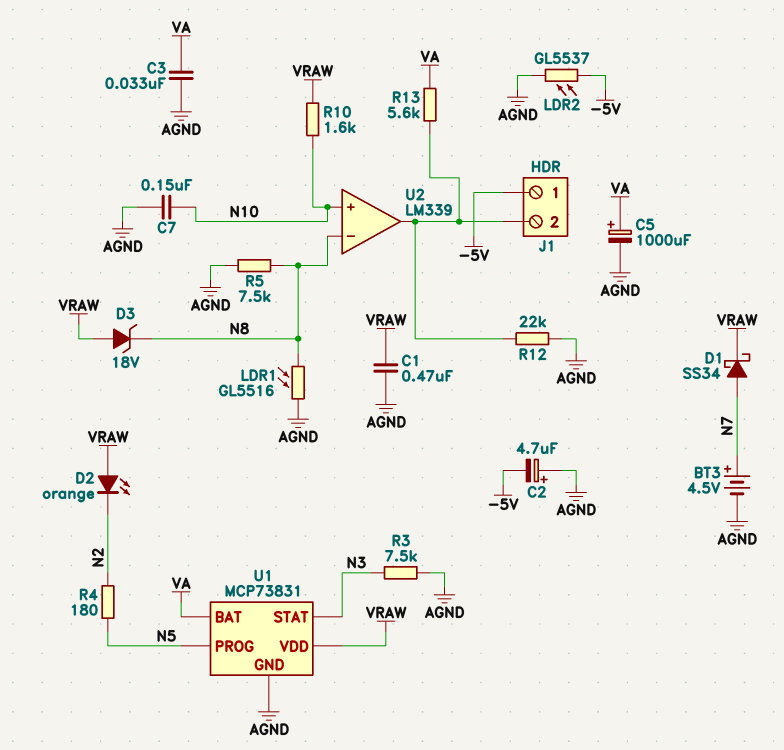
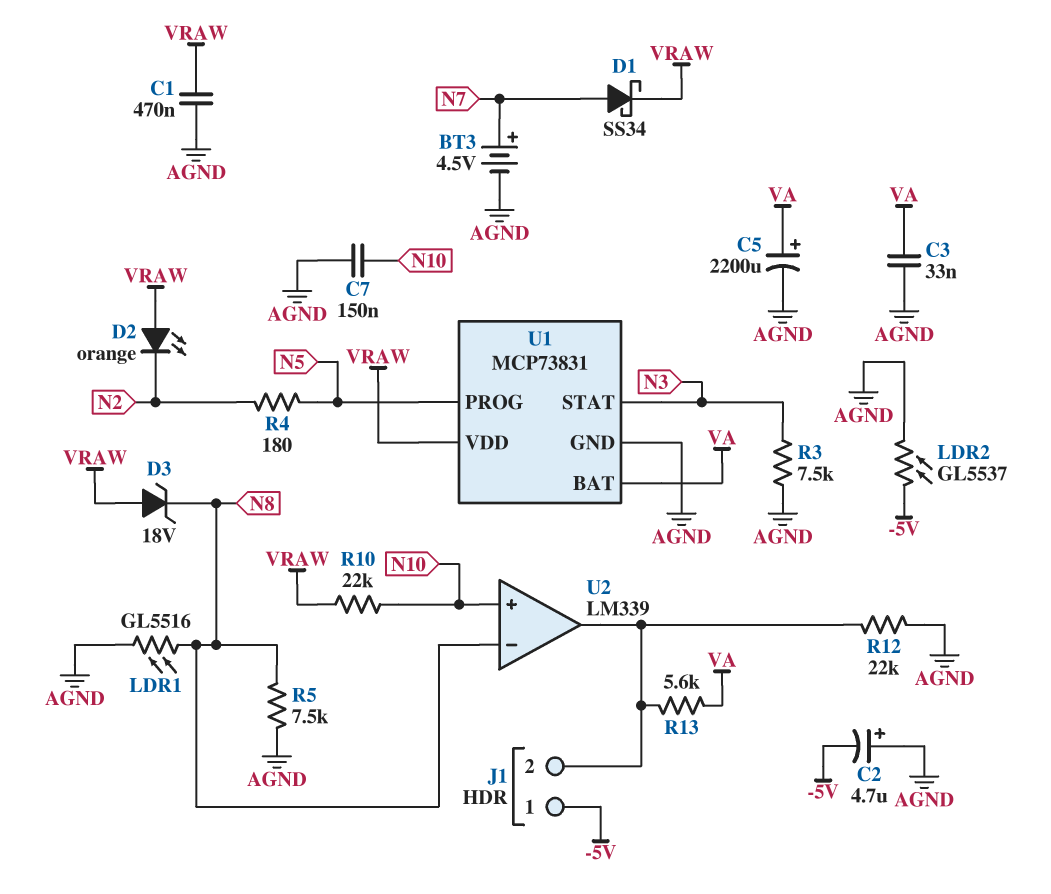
C5: 1000uF (plus VA, minus AGND) -> 2200uF (plus VA, minus AGND)
R10: 1.6k (N10, VRAW) -> 22k (N10, VRAW)

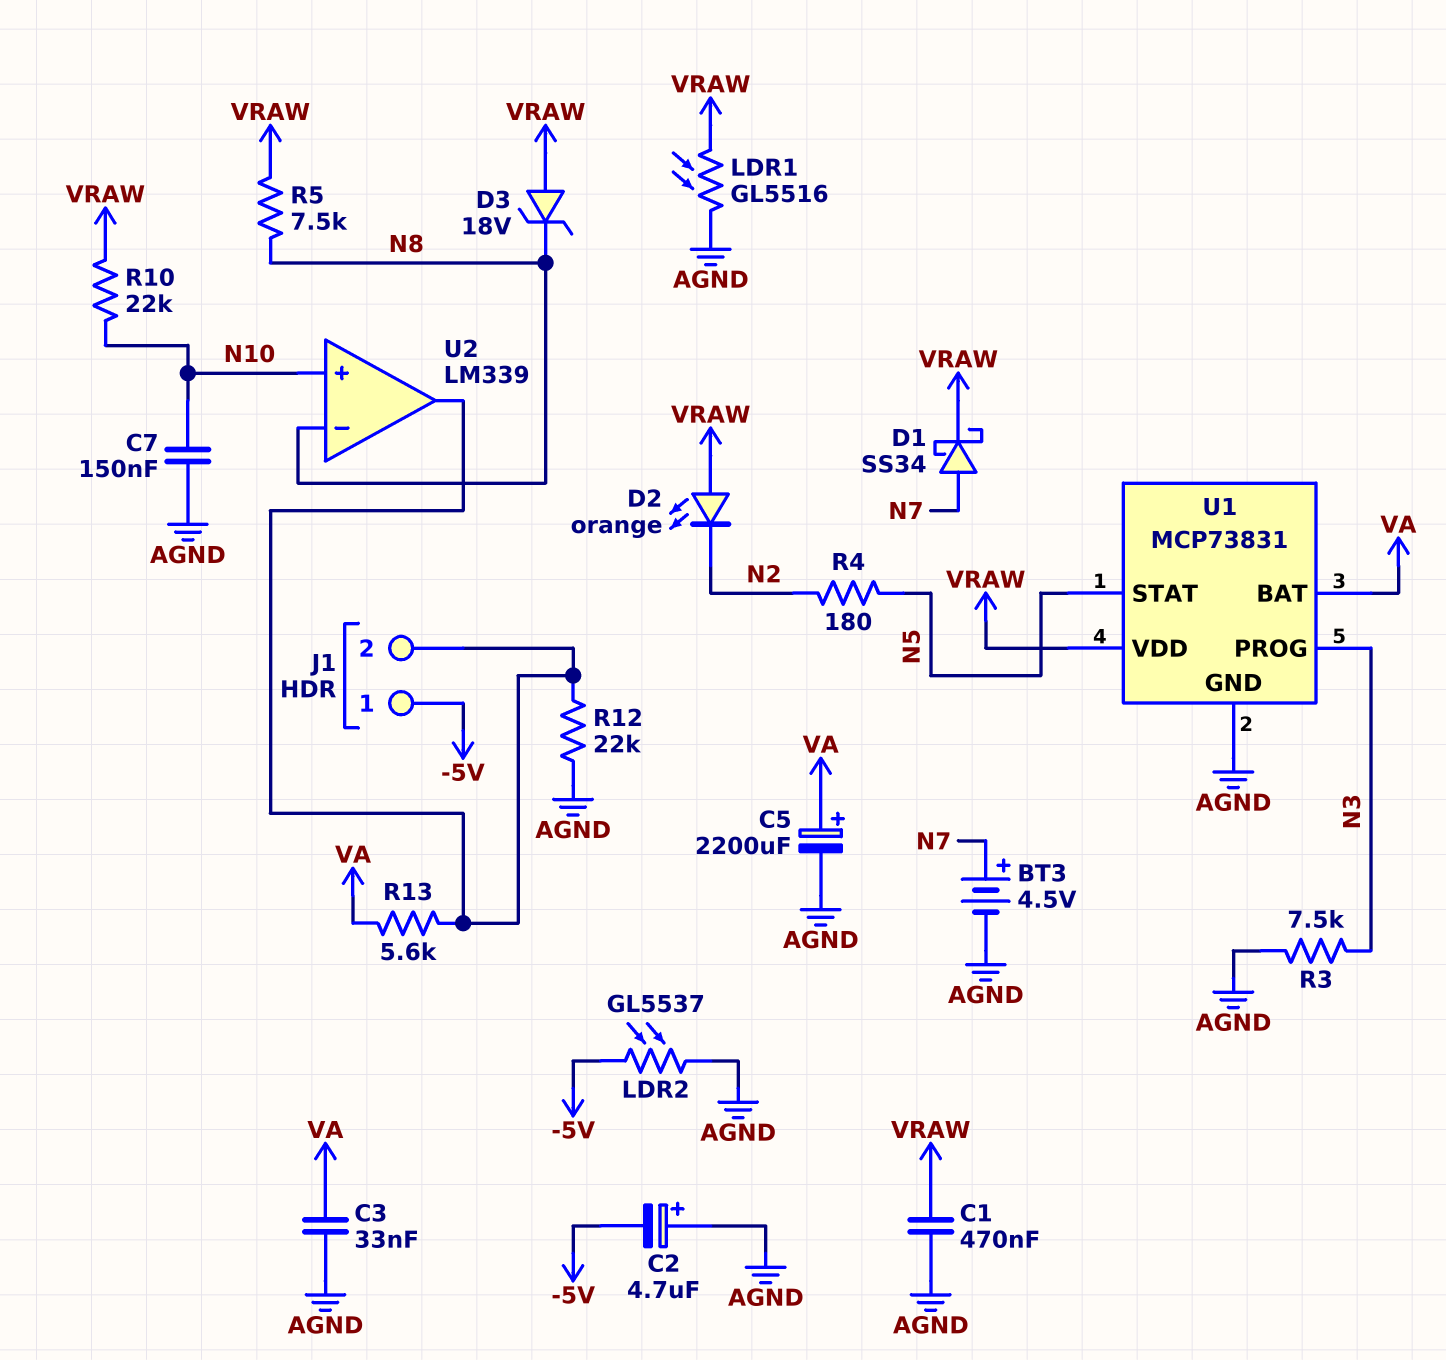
LDR1: GL5516 (AGND, N8) -> GL5516 (AGND, VRAW)
R5: 7.5k (AGND, N8) -> 7.5k (N8, VRAW)
U1 pin PROG: N5 -> N3
U1 pin STAT: N3 -> N5

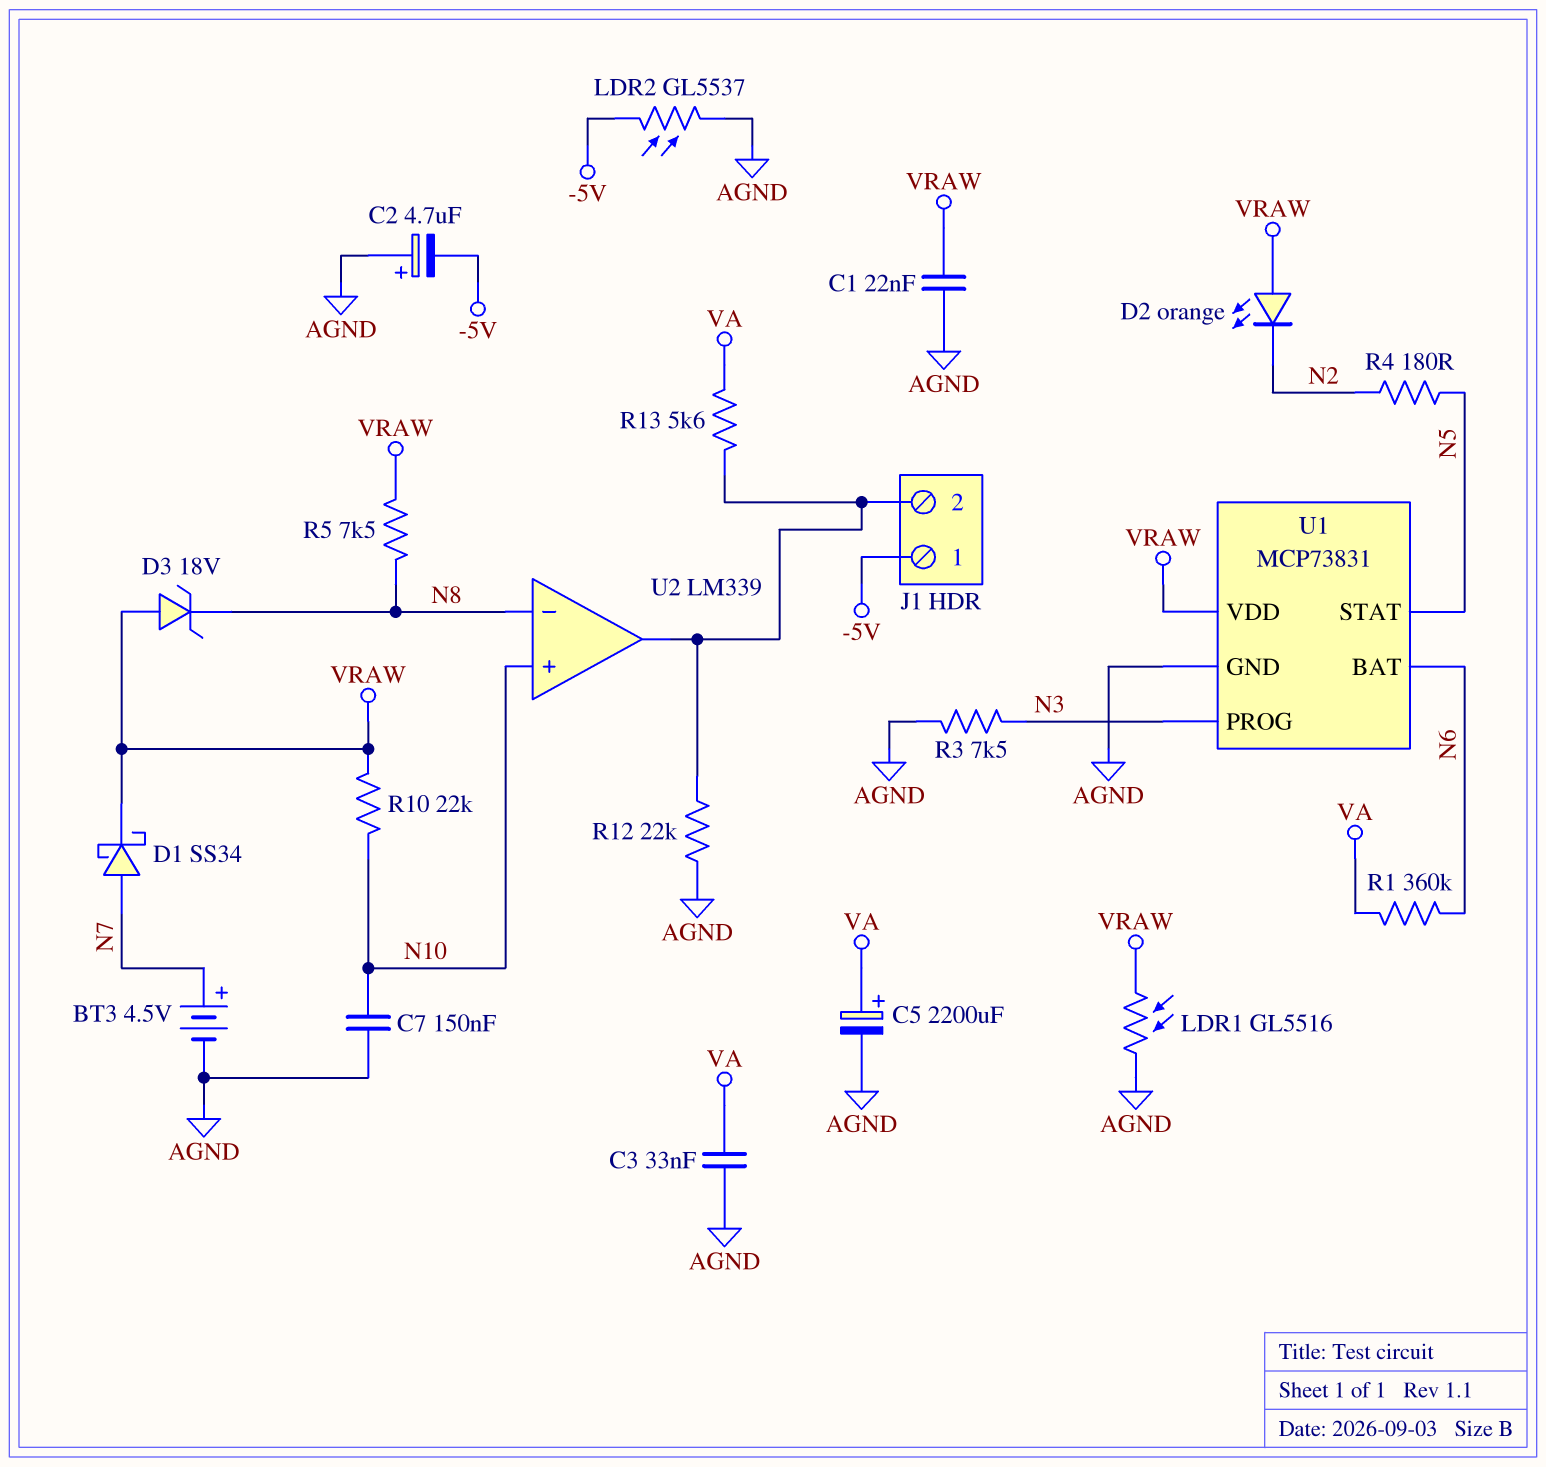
C1: 470nF (AGND, VRAW) -> 22nF (AGND, VRAW)
R1: none -> 360k (N6, VA)
U1 pin BAT: VA -> N6

